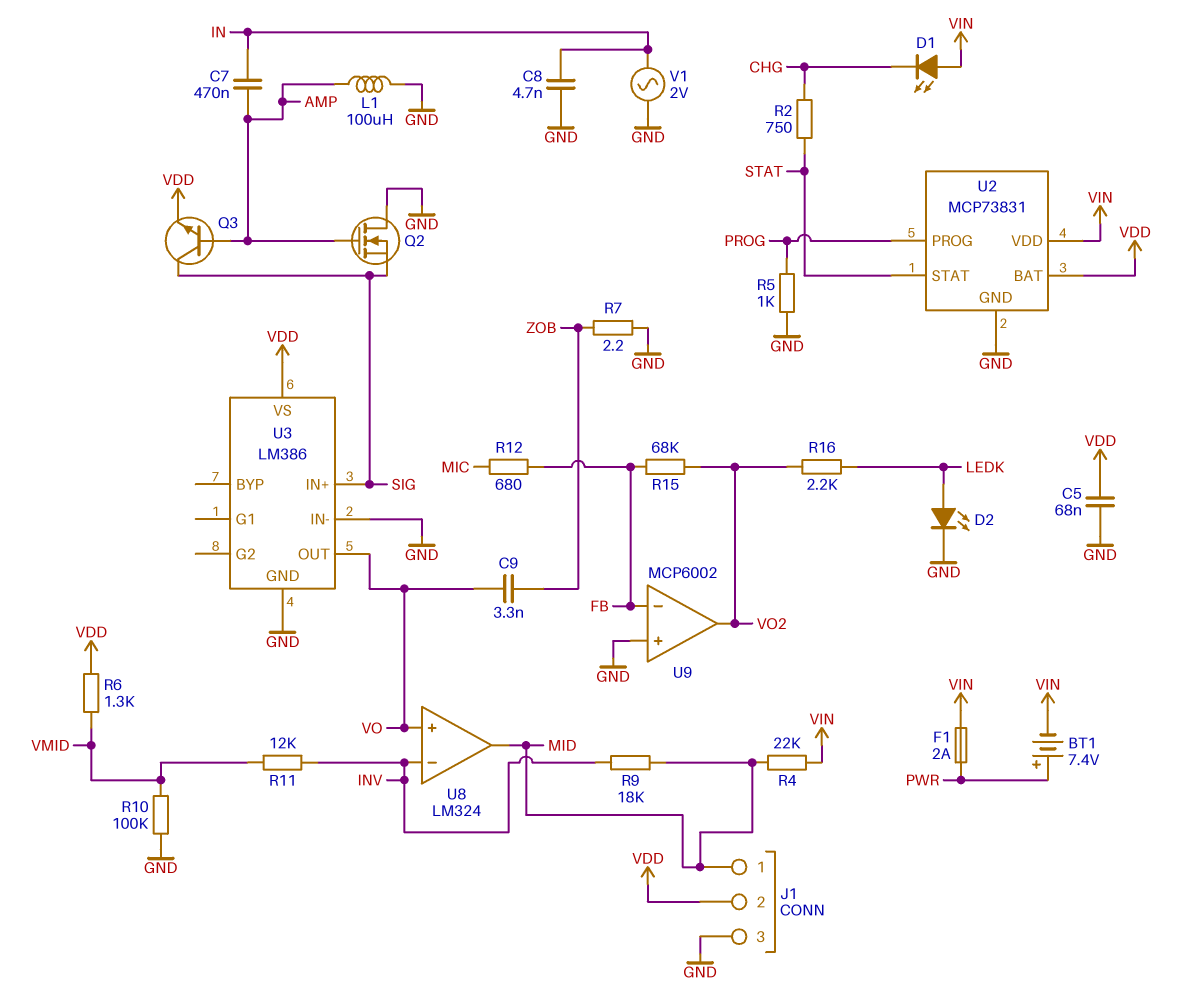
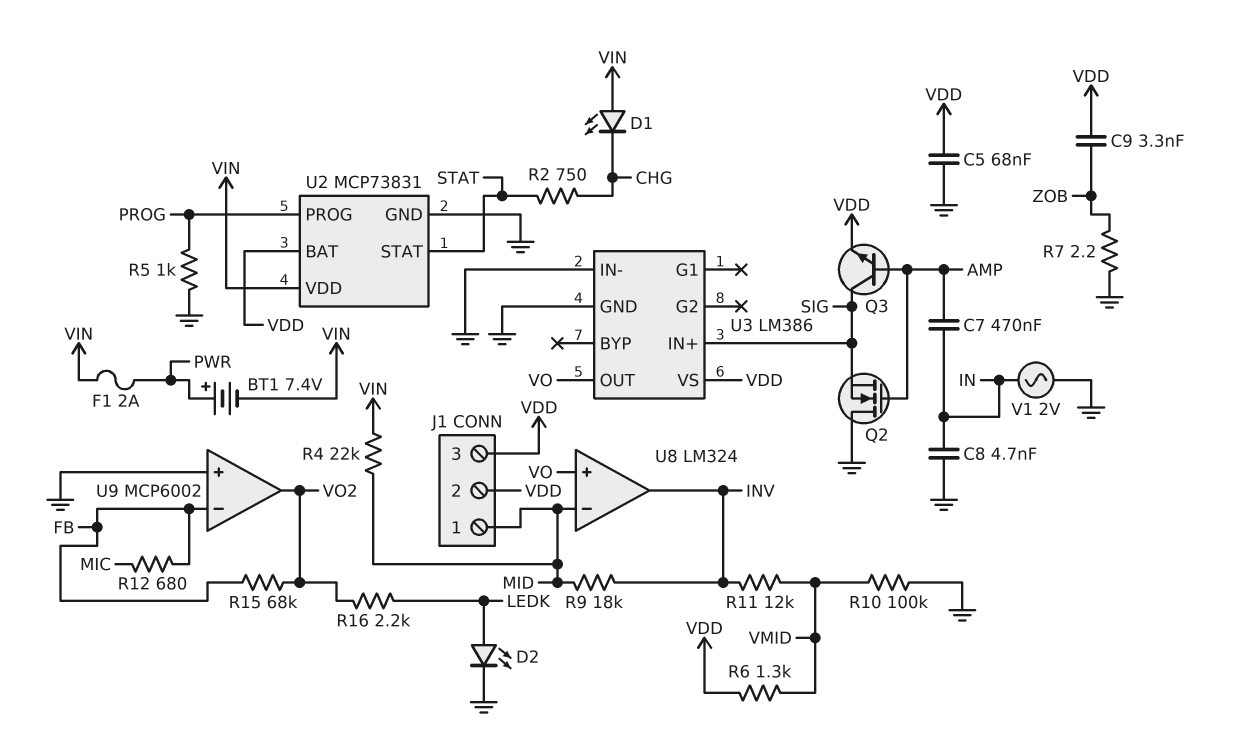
C9: 3.3nF (VO, ZOB) -> 3.3nF (VDD, ZOB)
J1 pin 3: GND -> VDD
L1: 100uH (AMP, GND) -> none
U8 pin in-: INV -> MID
U8 pin out: MID -> INV

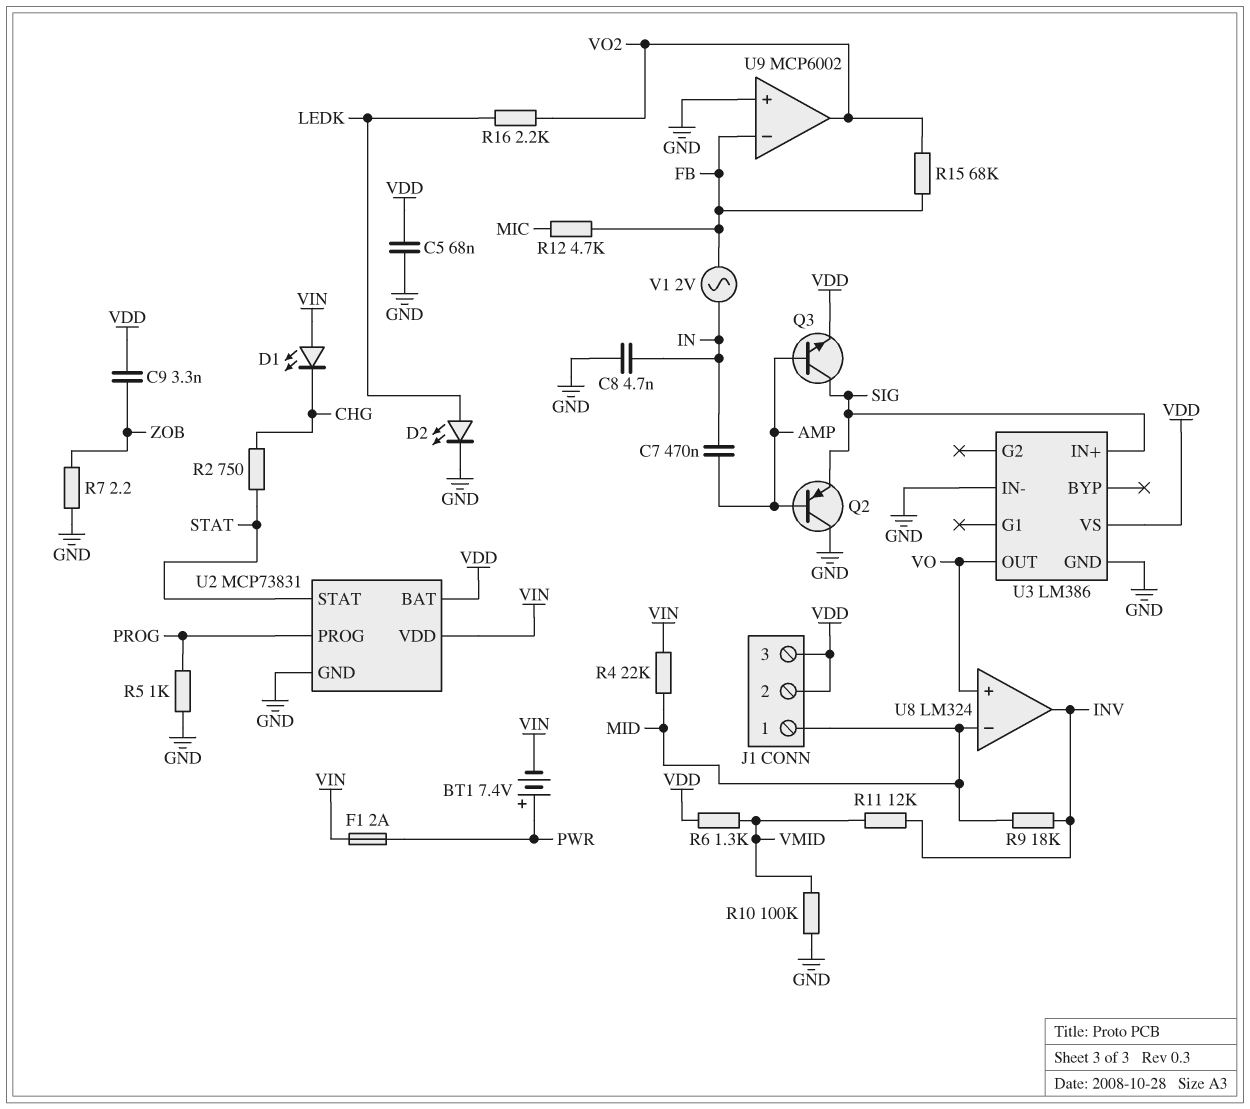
Q2: NMOS (G AMP, D GND, S SIG) -> PNP (B AMP, C GND, E SIG)
R12: 680 (FB, MIC) -> 4.7k (FB, MIC)
V1: AC 2V (GND, IN) -> AC 2V (FB, IN)

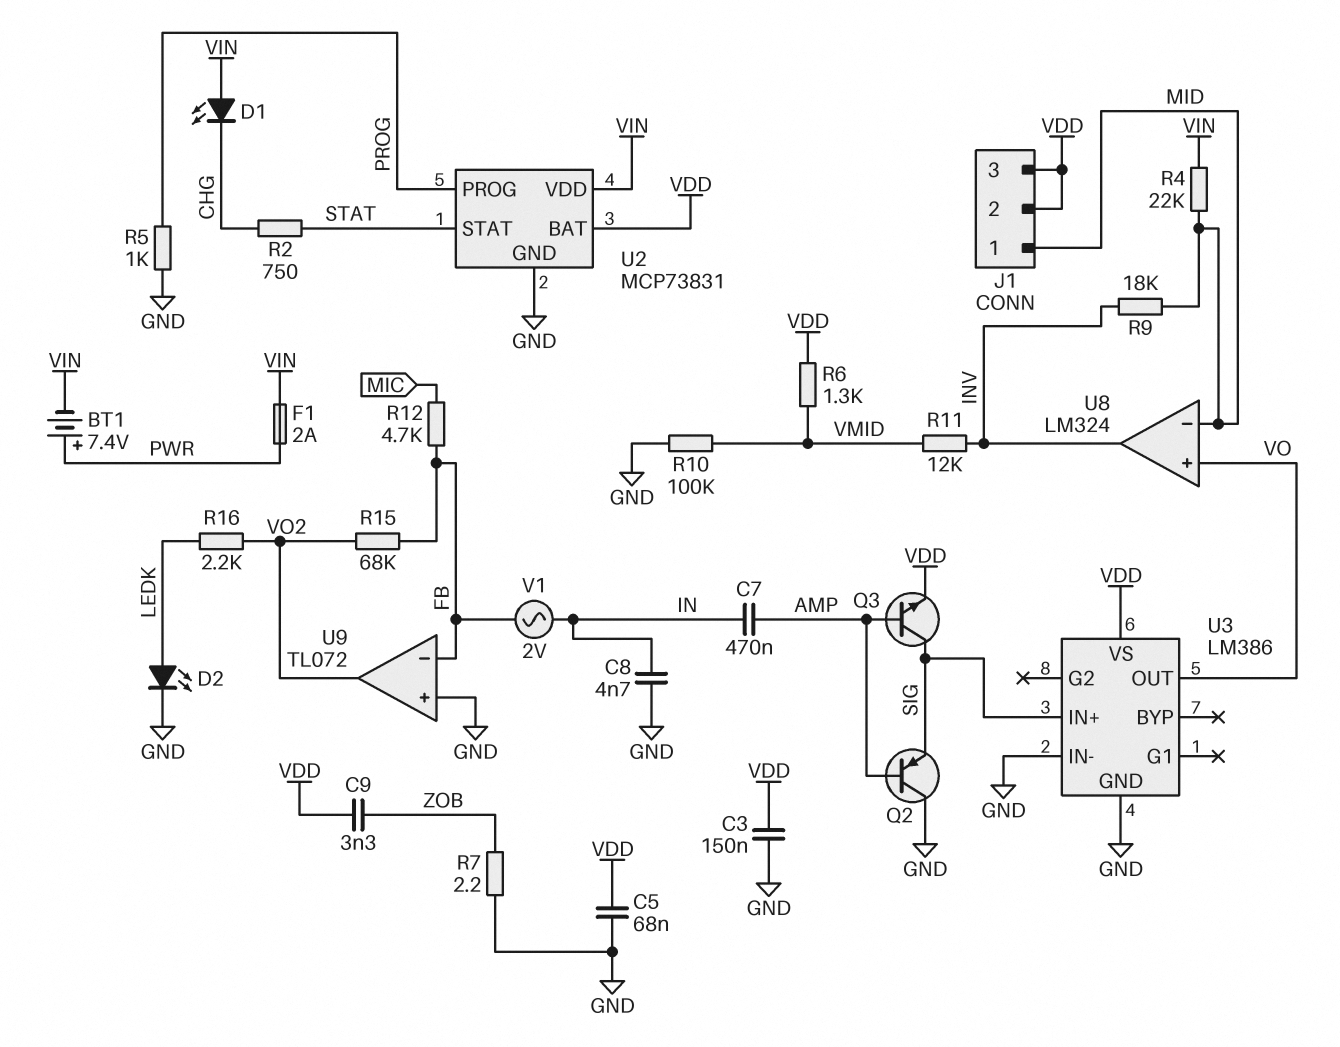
C3: none -> 150nF (GND, VDD)
U9: MCP6002 -> TL072

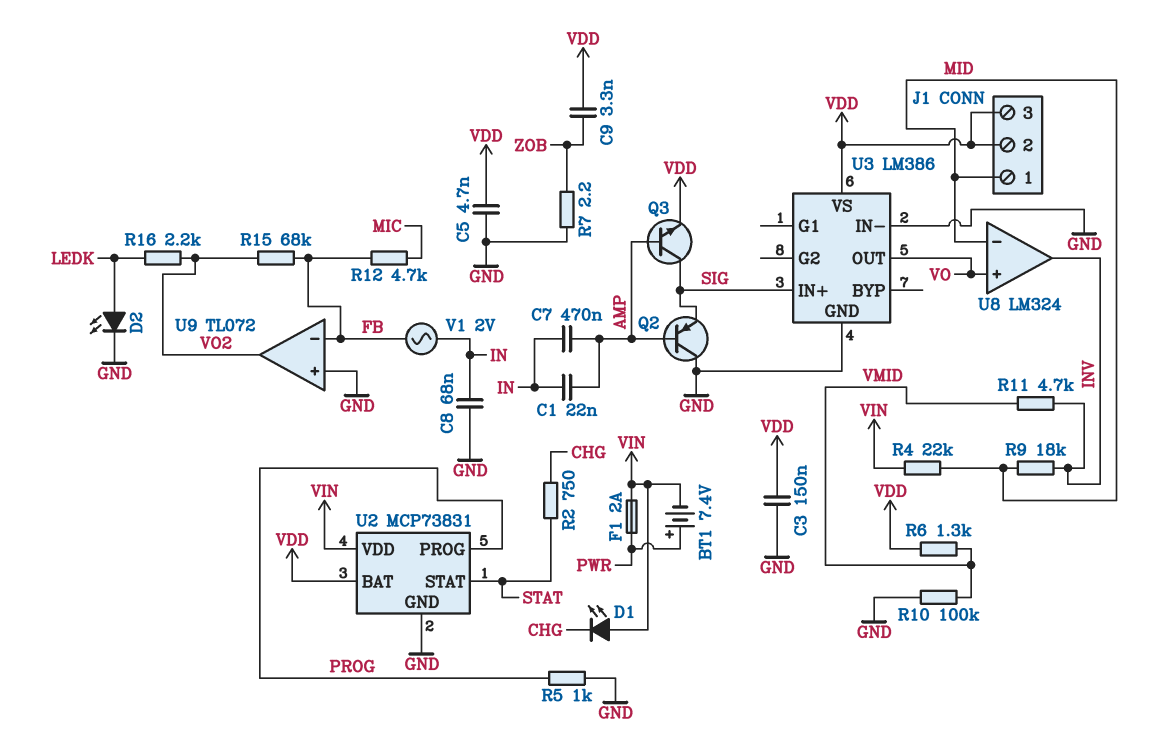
C1: none -> 22nF (AMP, IN)
C5: 68nF (GND, VDD) -> 4.7nF (GND, VDD)
C8: 4.7nF (GND, IN) -> 68nF (GND, IN)
R11: 12k (INV, VMID) -> 4.7k (INV, VMID)

